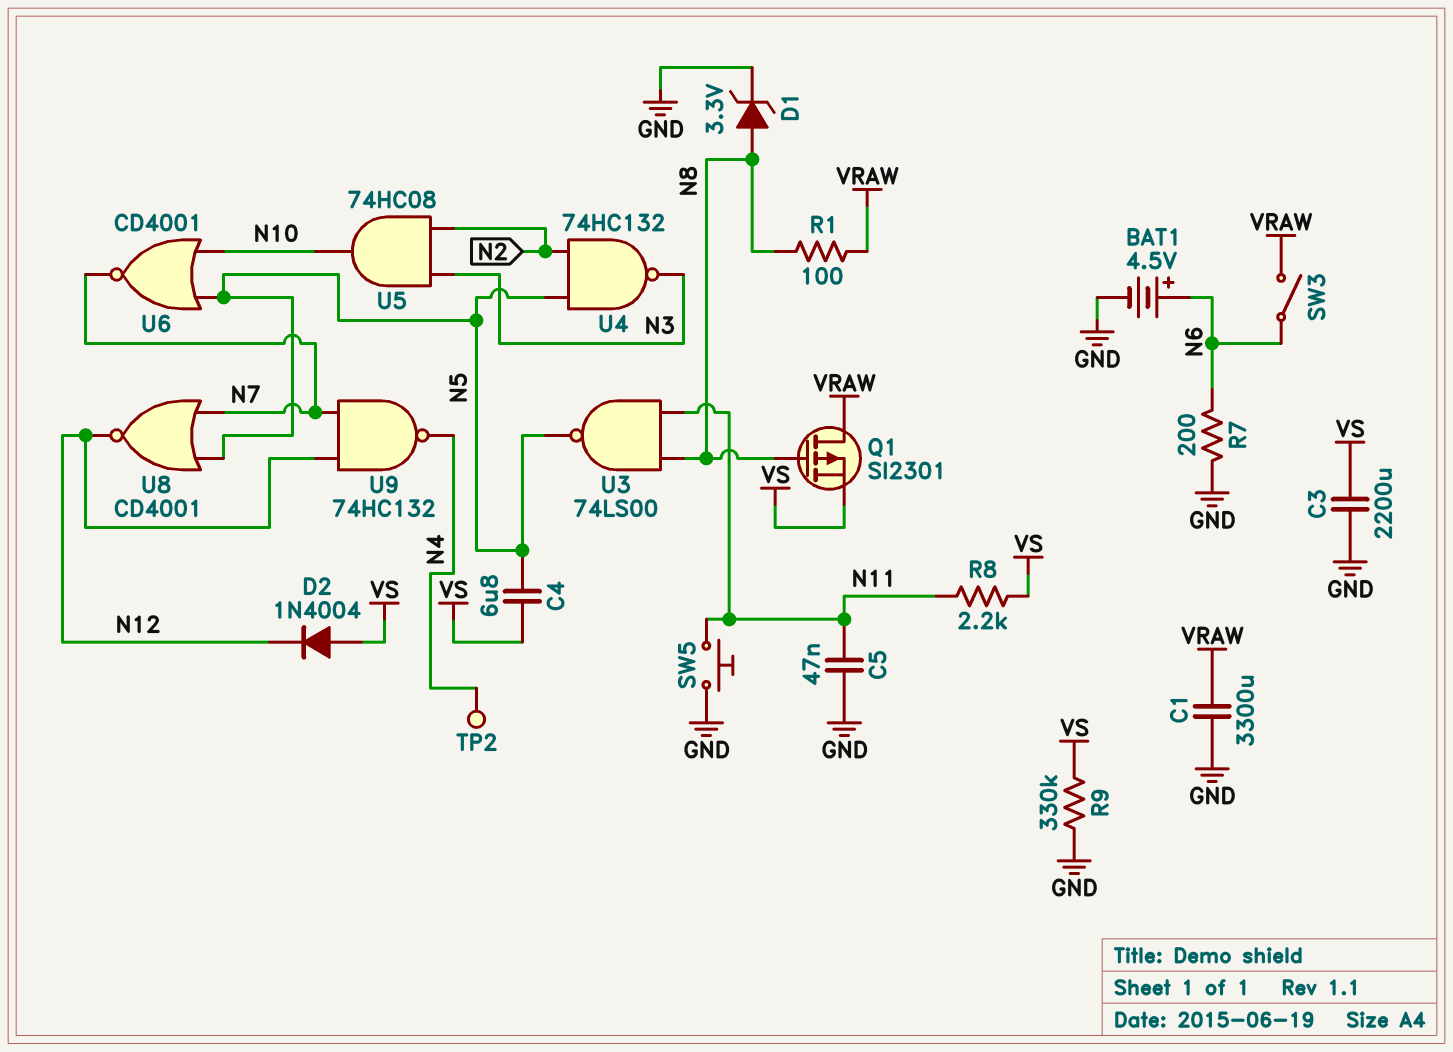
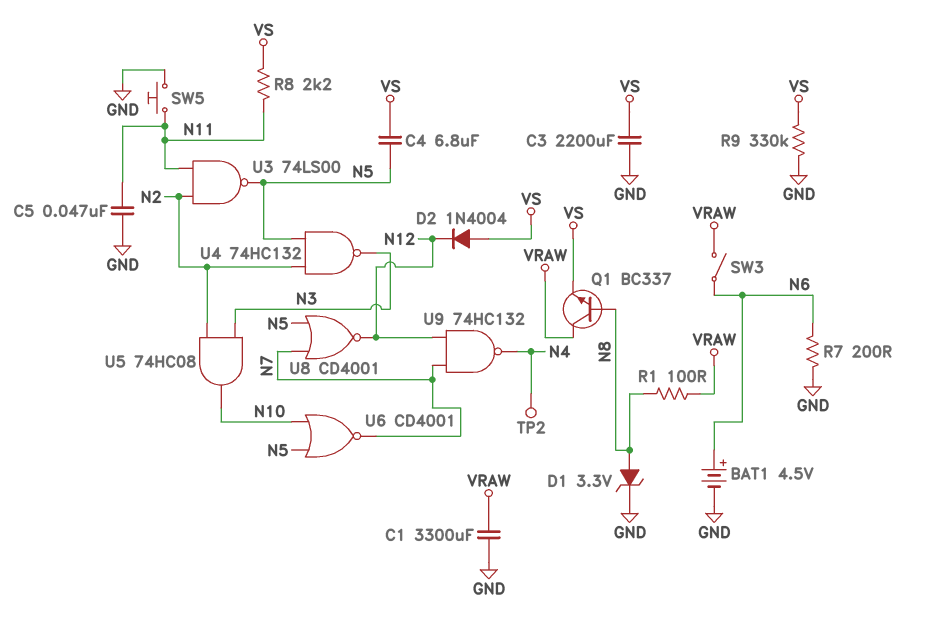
Q1: PMOS SI2301 (G N8, D VRAW, S VS) -> NPN BC337 (B N8, C VRAW, E VS)
U3: NAND 74LS00 (in N8, in N11, out N5) -> NAND 74LS00 (in N2, in N11, out N5)

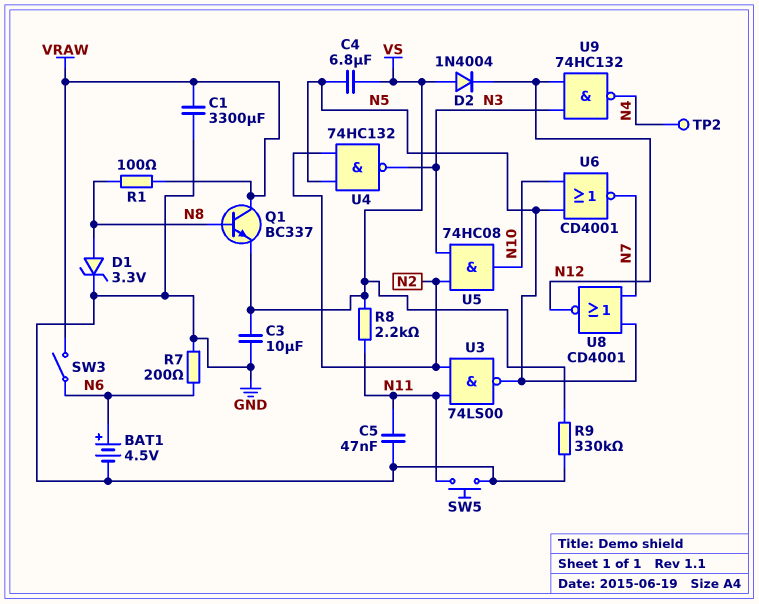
C3: 2200uF (GND, VS) -> 10uF (GND, VS)
U9: NAND 74HC132 (in N7, in N12, out N4) -> NAND 74HC132 (in N3, in N12, out N4)

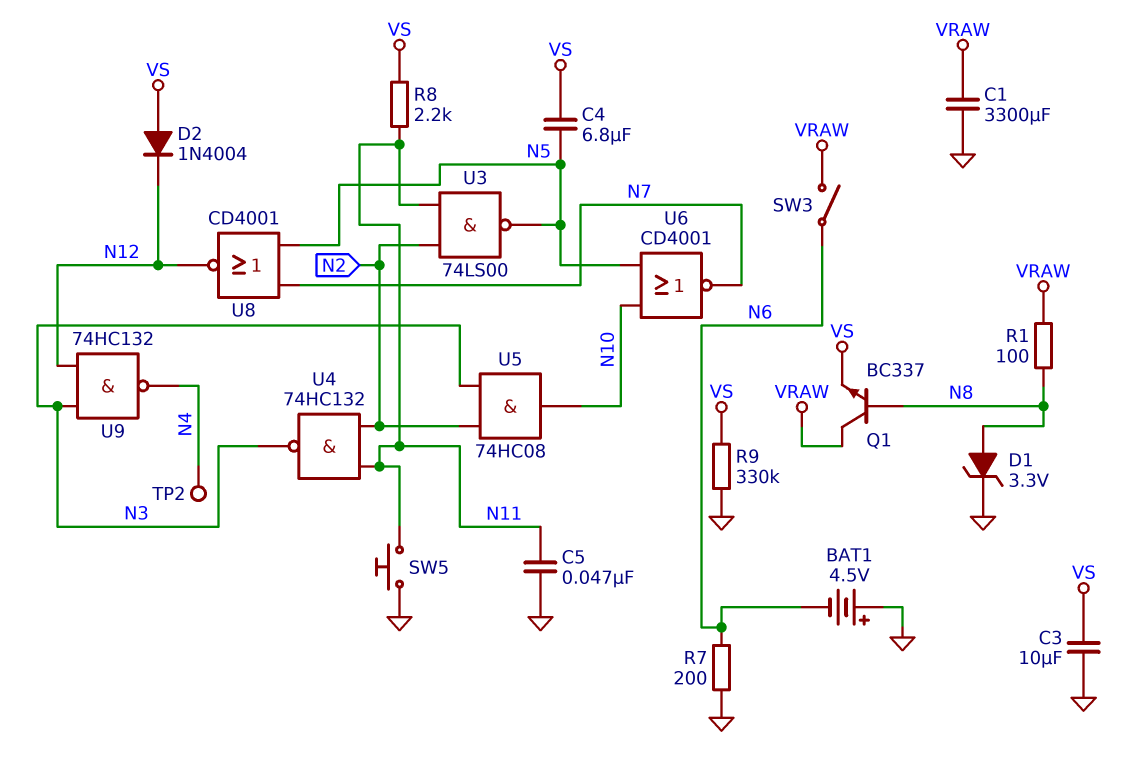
BAT1: 4.5V (plus N6, minus GND) -> 4.5V (plus GND, minus N6)
U4: NAND 74HC132 (in N2, in N5, out N3) -> NAND 74HC132 (in N2, in N11, out N3)

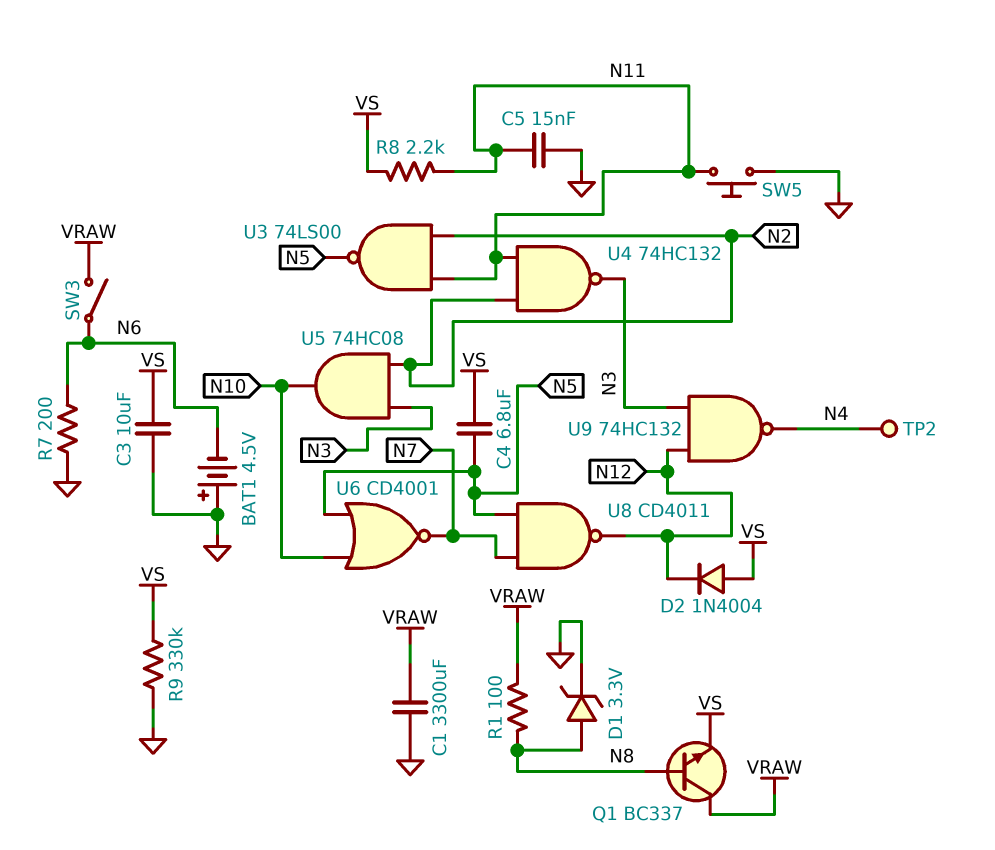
C5: 47nF (GND, N11) -> 15nF (GND, N11)
U8: NOR CD4001 (in N5, in N7, out N12) -> NAND CD4011 (in N5, in N7, out N12)

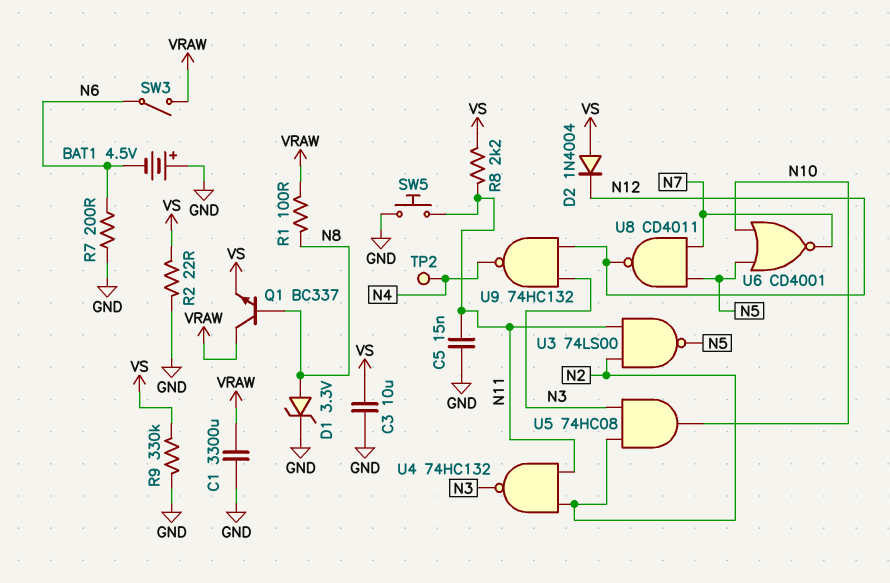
C4: 6.8uF (N5, VS) -> none
R2: none -> 22 (GND, VS)

